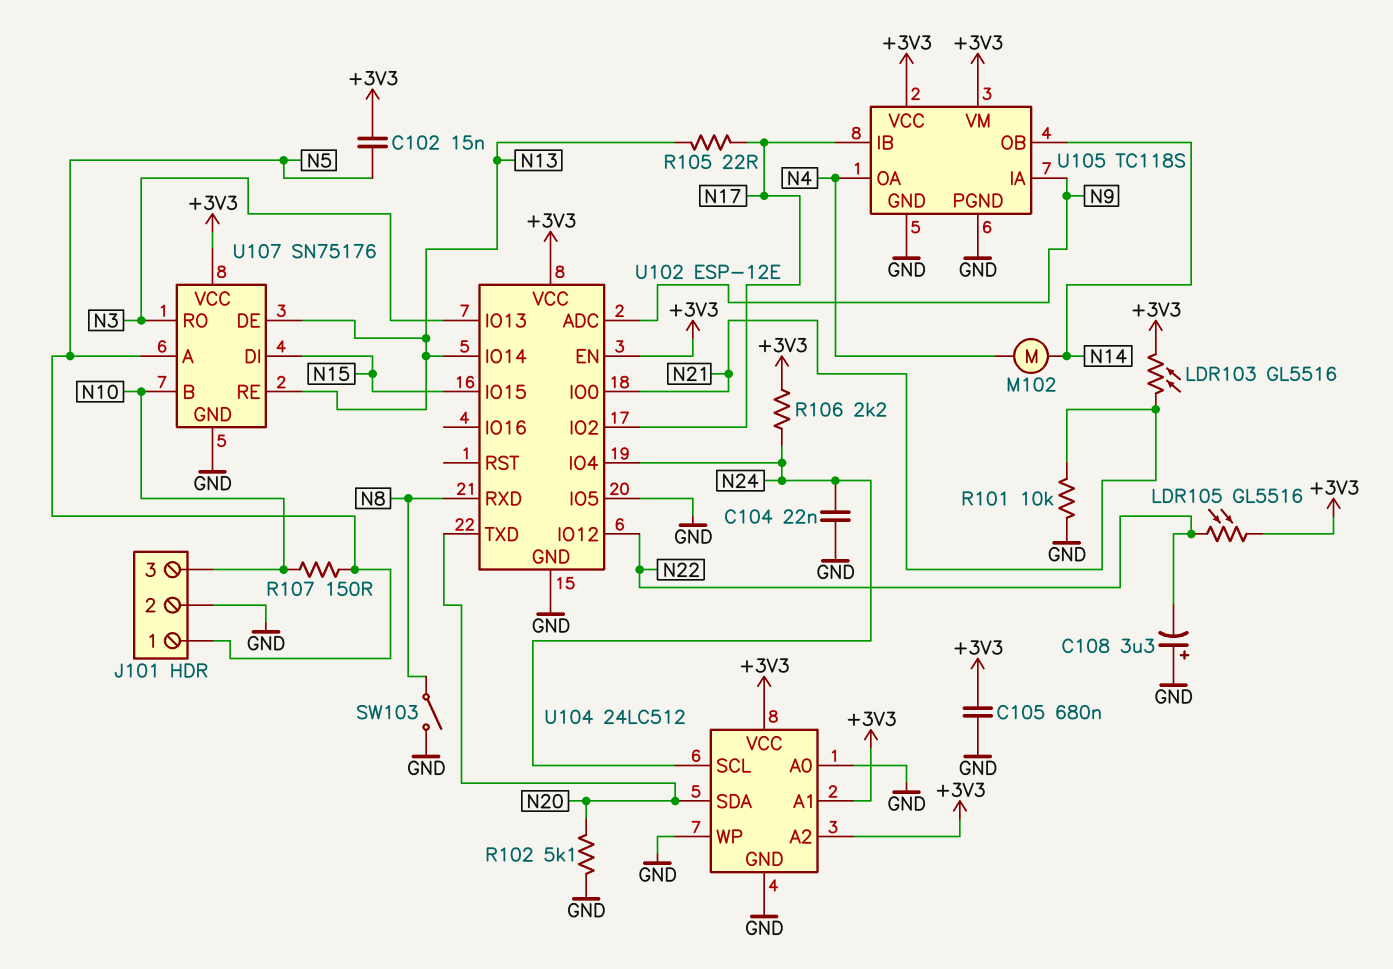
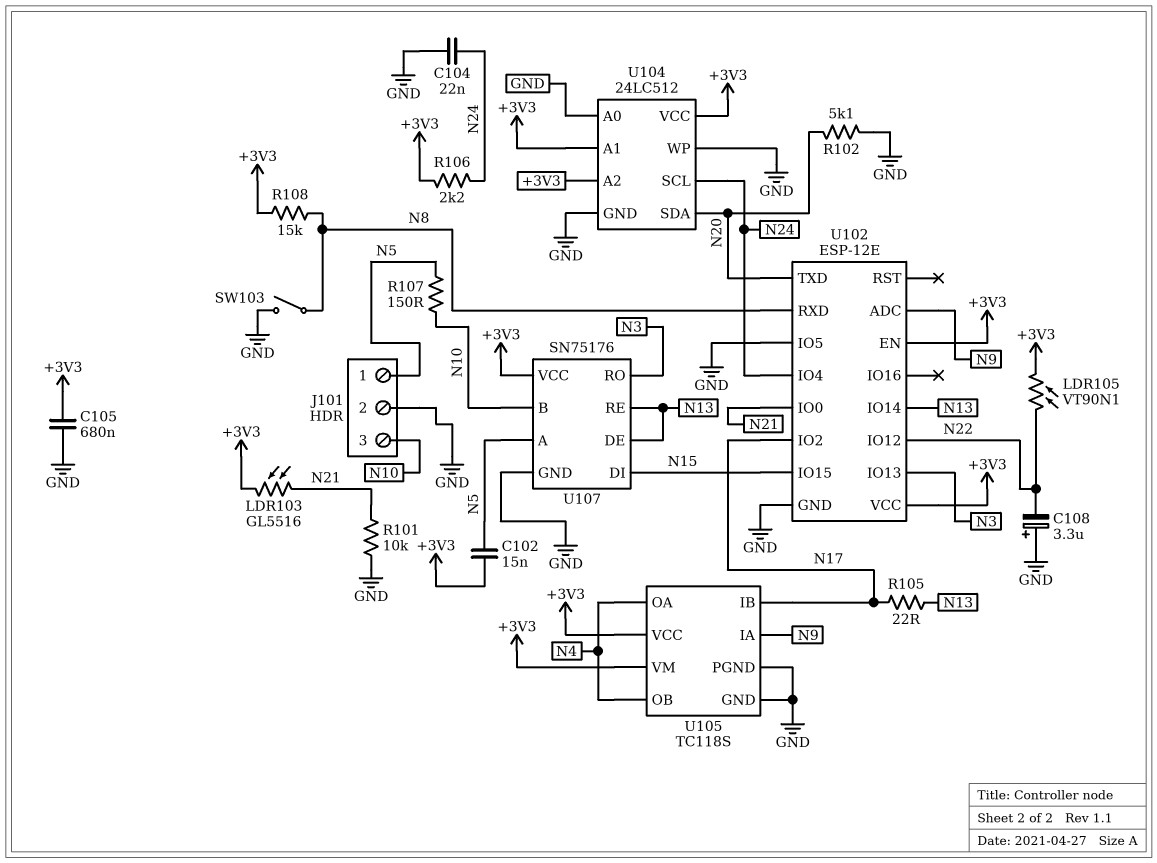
LDR105: GL5516 (+3V3, N22) -> VT90N1 (+3V3, N22)
M102: motor (N4, N14) -> none
R108: none -> 15k (+3V3, N8)
U105 pin OB: N14 -> N4

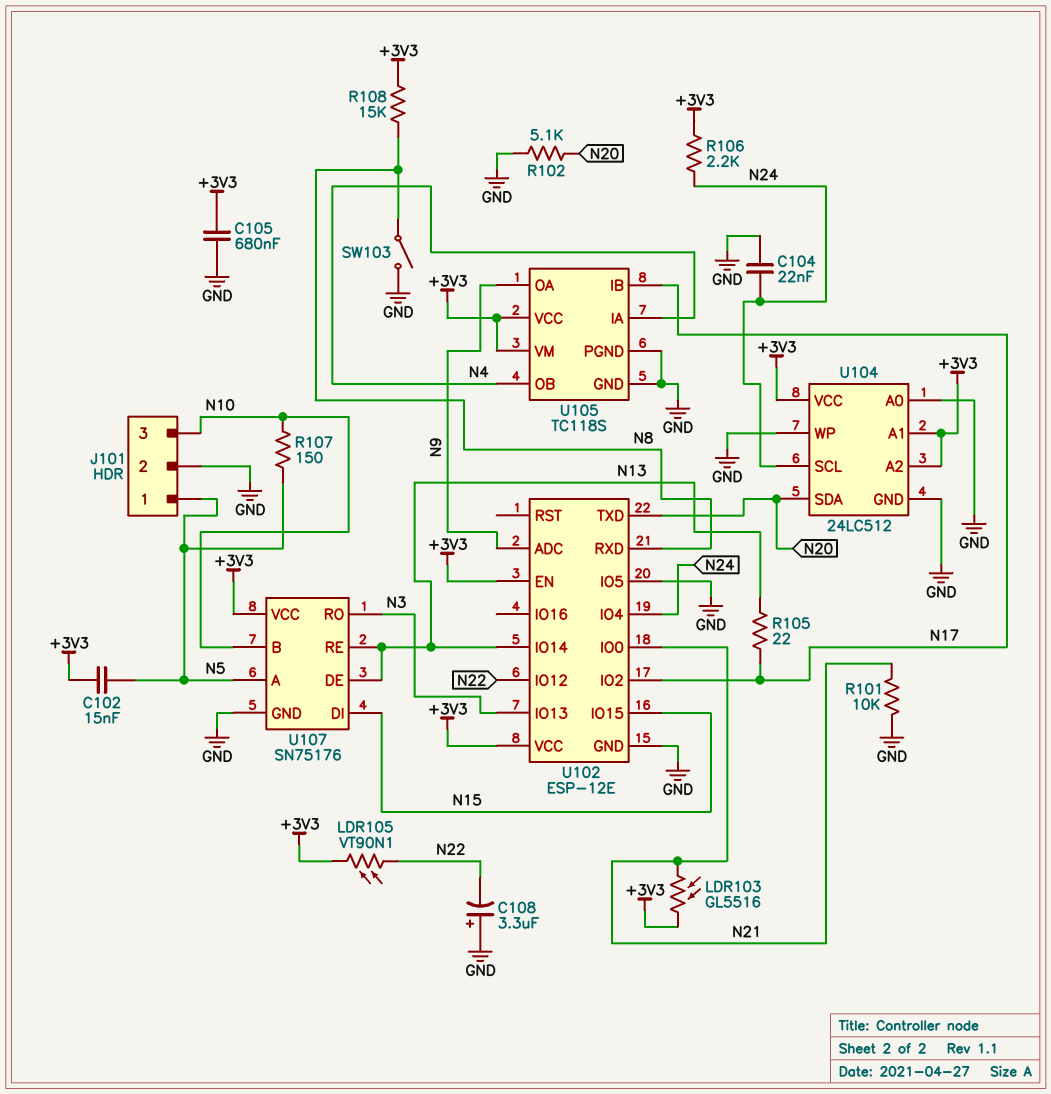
U105 pin IA: N9 -> N4
U105 pin OA: N4 -> N9

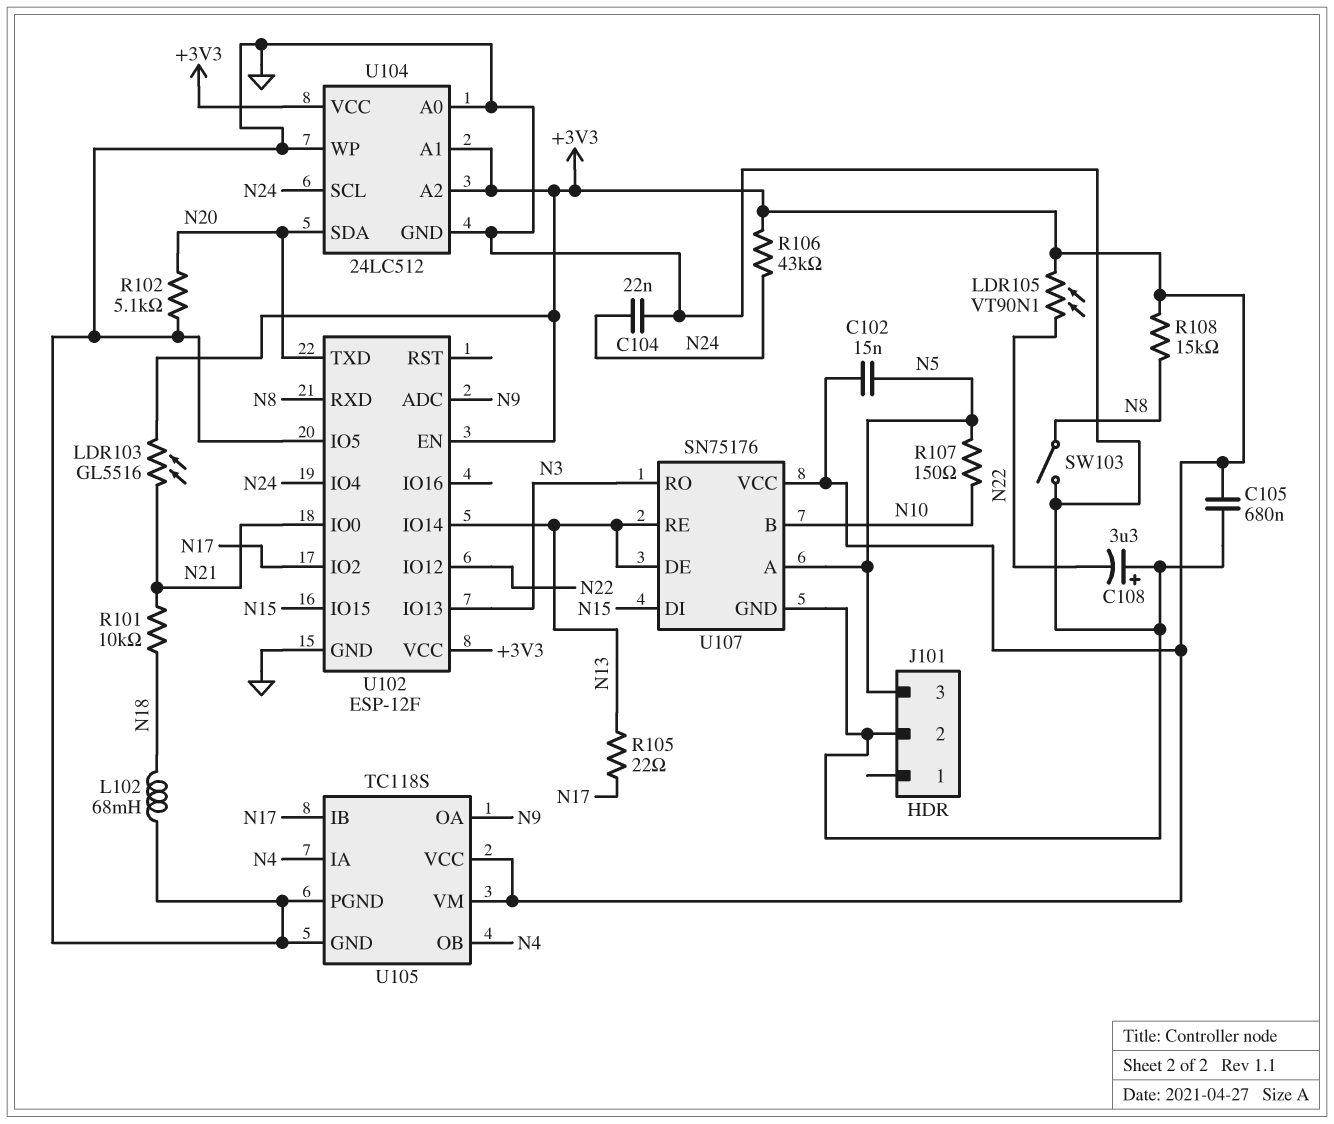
J101 pin 1: N5 -> none
J101 pin 3: N10 -> N5
L102: none -> 68mH (GND, N18)
R101: 10k (GND, N21) -> 10k (N18, N21)
R106: 2.2k (+3V3, N24) -> 43k (+3V3, N24)
U102: ESP-12E -> ESP-12F

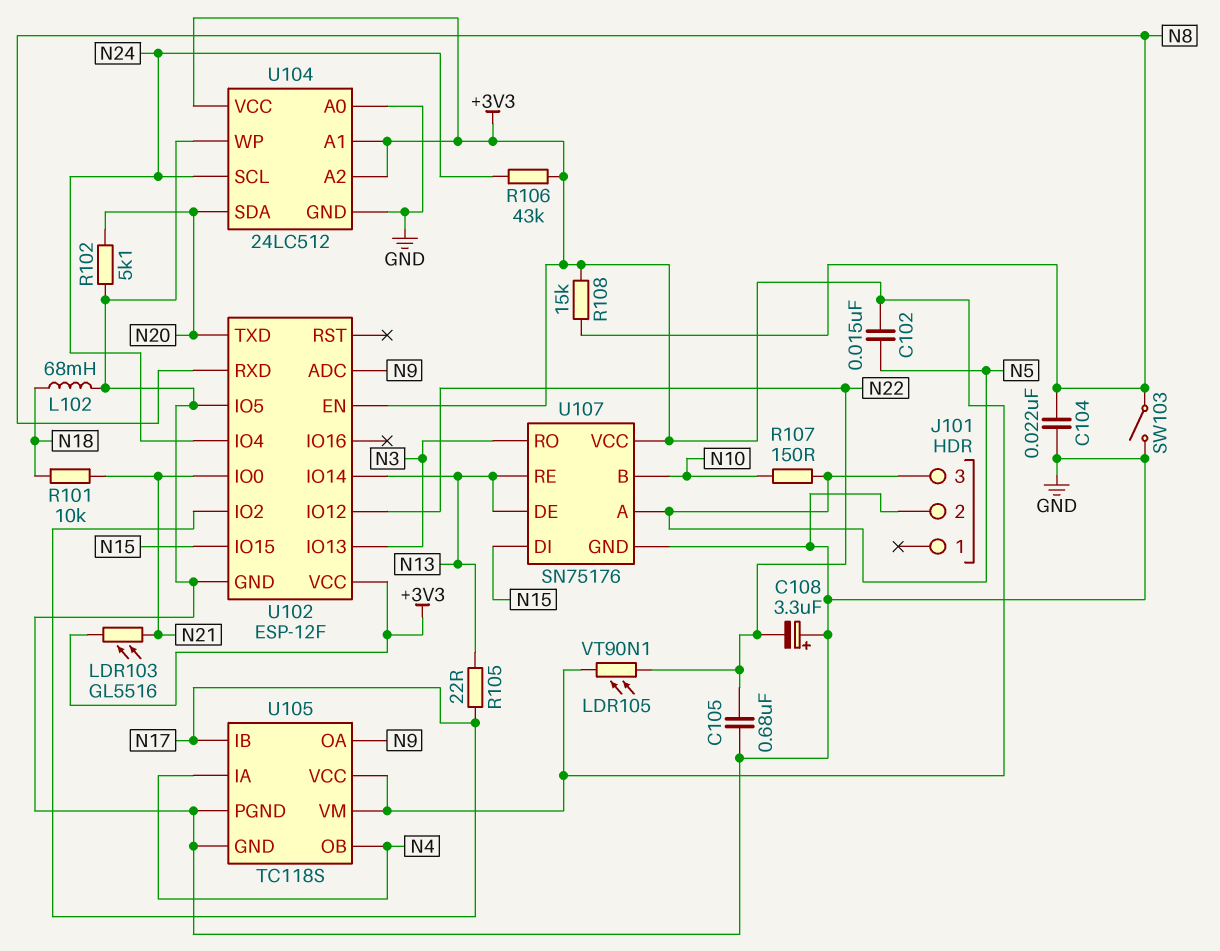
C104: 22nF (GND, N24) -> 22nF (GND, N8)
C105: 680nF (+3V3, GND) -> 680nF (GND, N22)

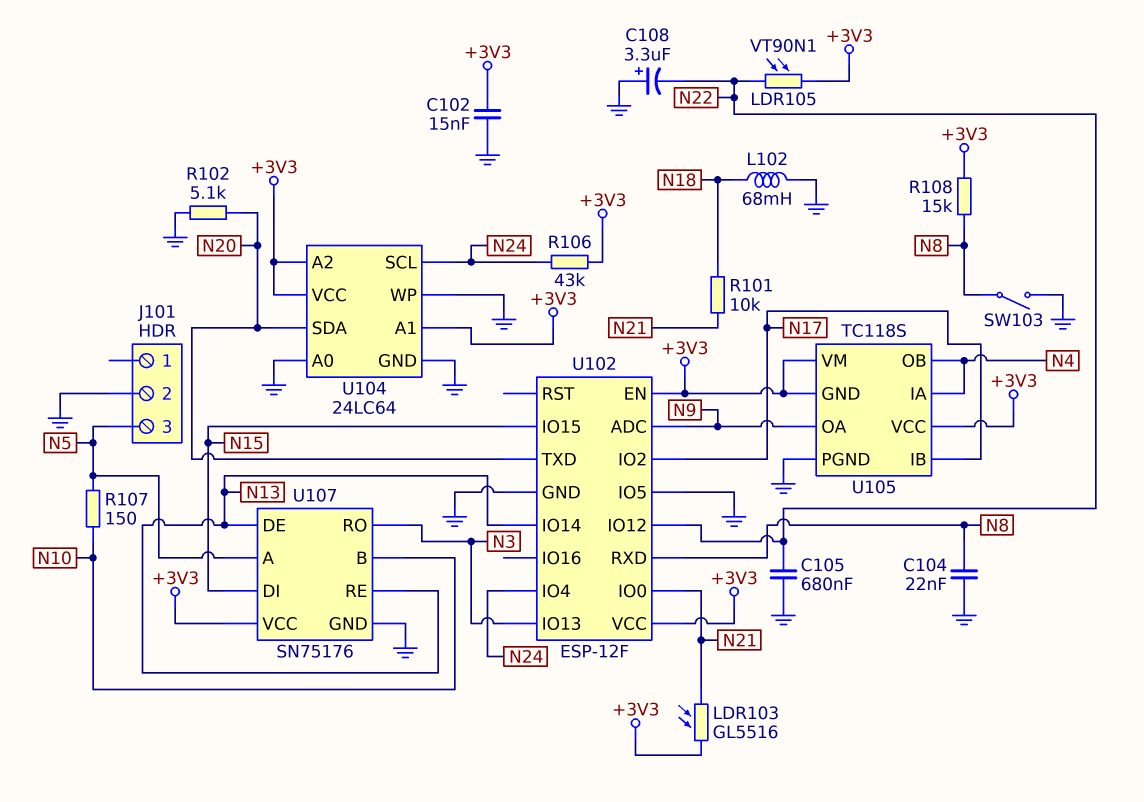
C102: 15nF (+3V3, N5) -> 15nF (+3V3, GND)
R105: 22 (N13, N17) -> none
U104: 24LC512 -> 24LC64
U105 pin GND: GND -> +3V3

